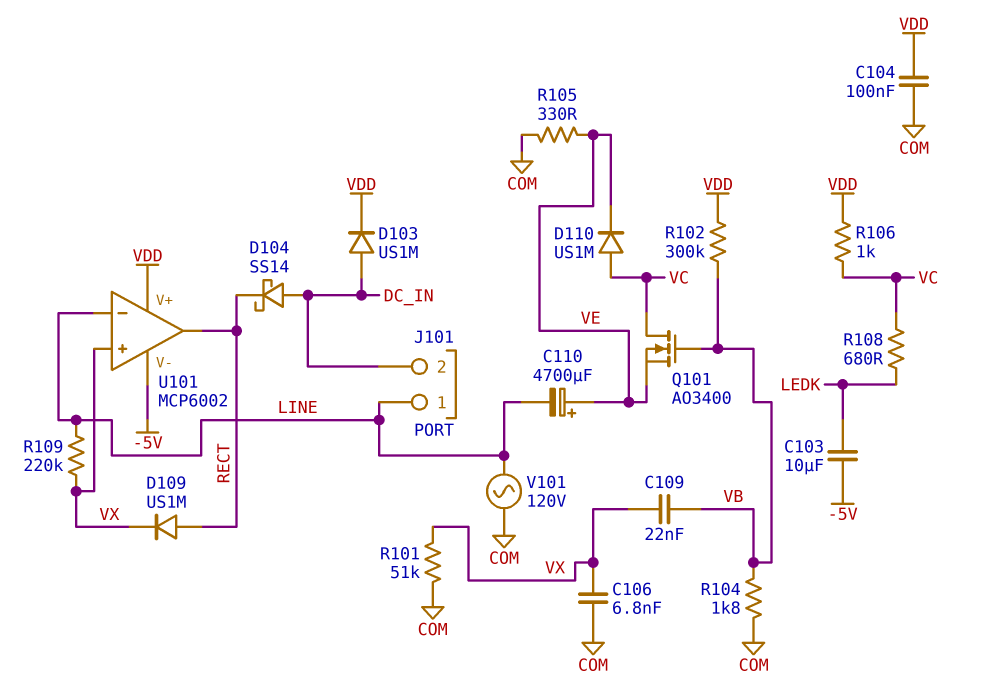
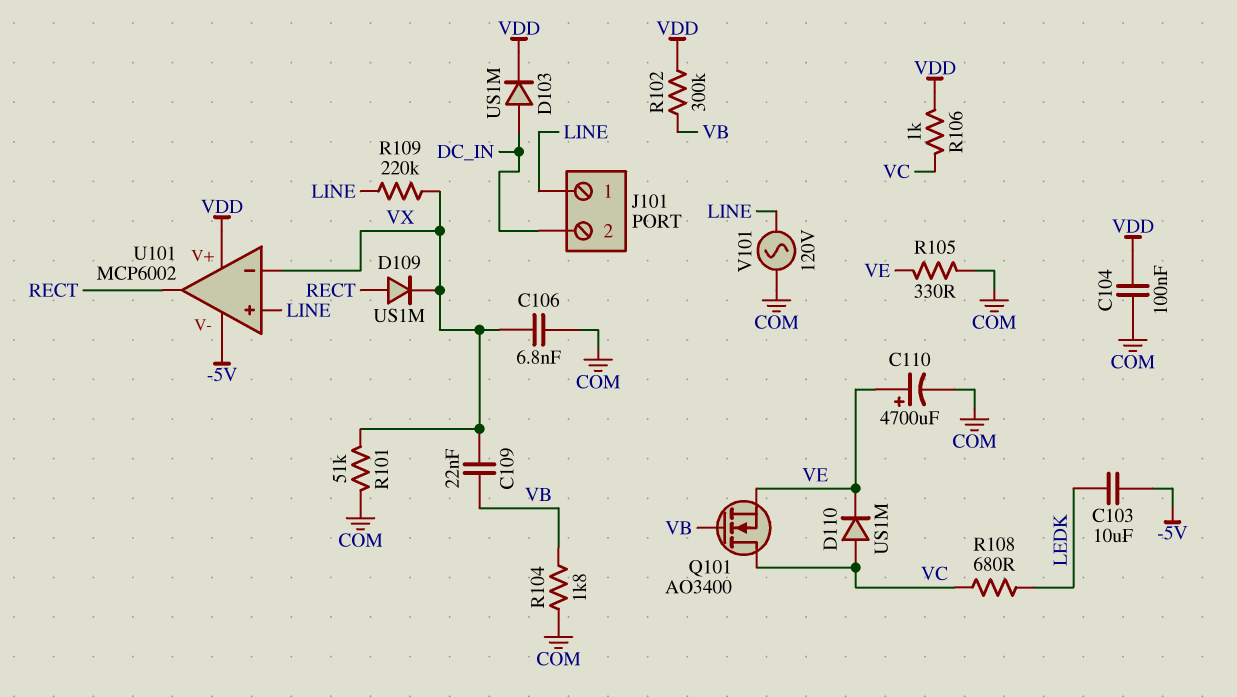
C110: 4700uF (plus VE, minus LINE) -> 4700uF (plus VE, minus COM)
D104: schottky SS14 (A DC_IN, K RECT) -> none
U101 pin in+: VX -> LINE
U101 pin in-: LINE -> VX

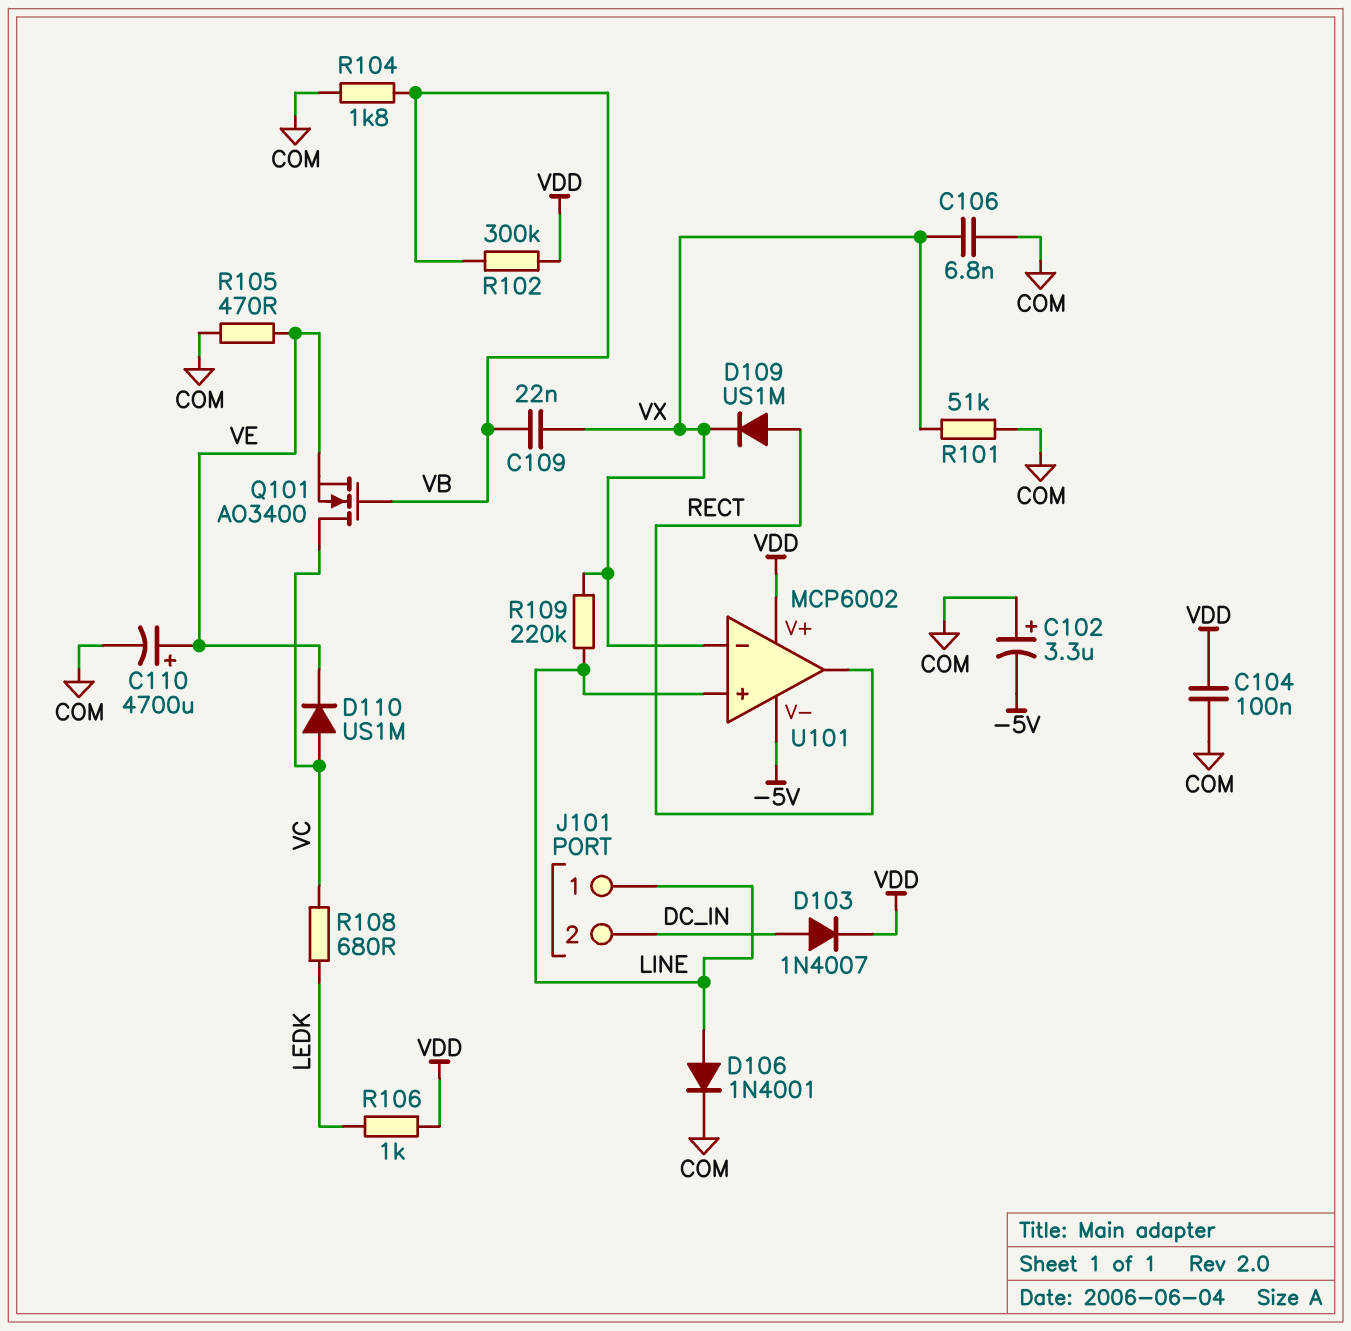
C102: none -> 3.3uF (plus COM, minus -5V)
C103: 10uF (-5V, LEDK) -> none
D103: diode US1M (A DC_IN, K VDD) -> diode 1N4007 (A DC_IN, K VDD)
D106: none -> diode 1N4001 (A LINE, K COM)
R105: 330 (COM, VE) -> 470 (COM, VE)
R106: 1k (VC, VDD) -> 1k (LEDK, VDD)
V101: AC 120V (COM, LINE) -> none

